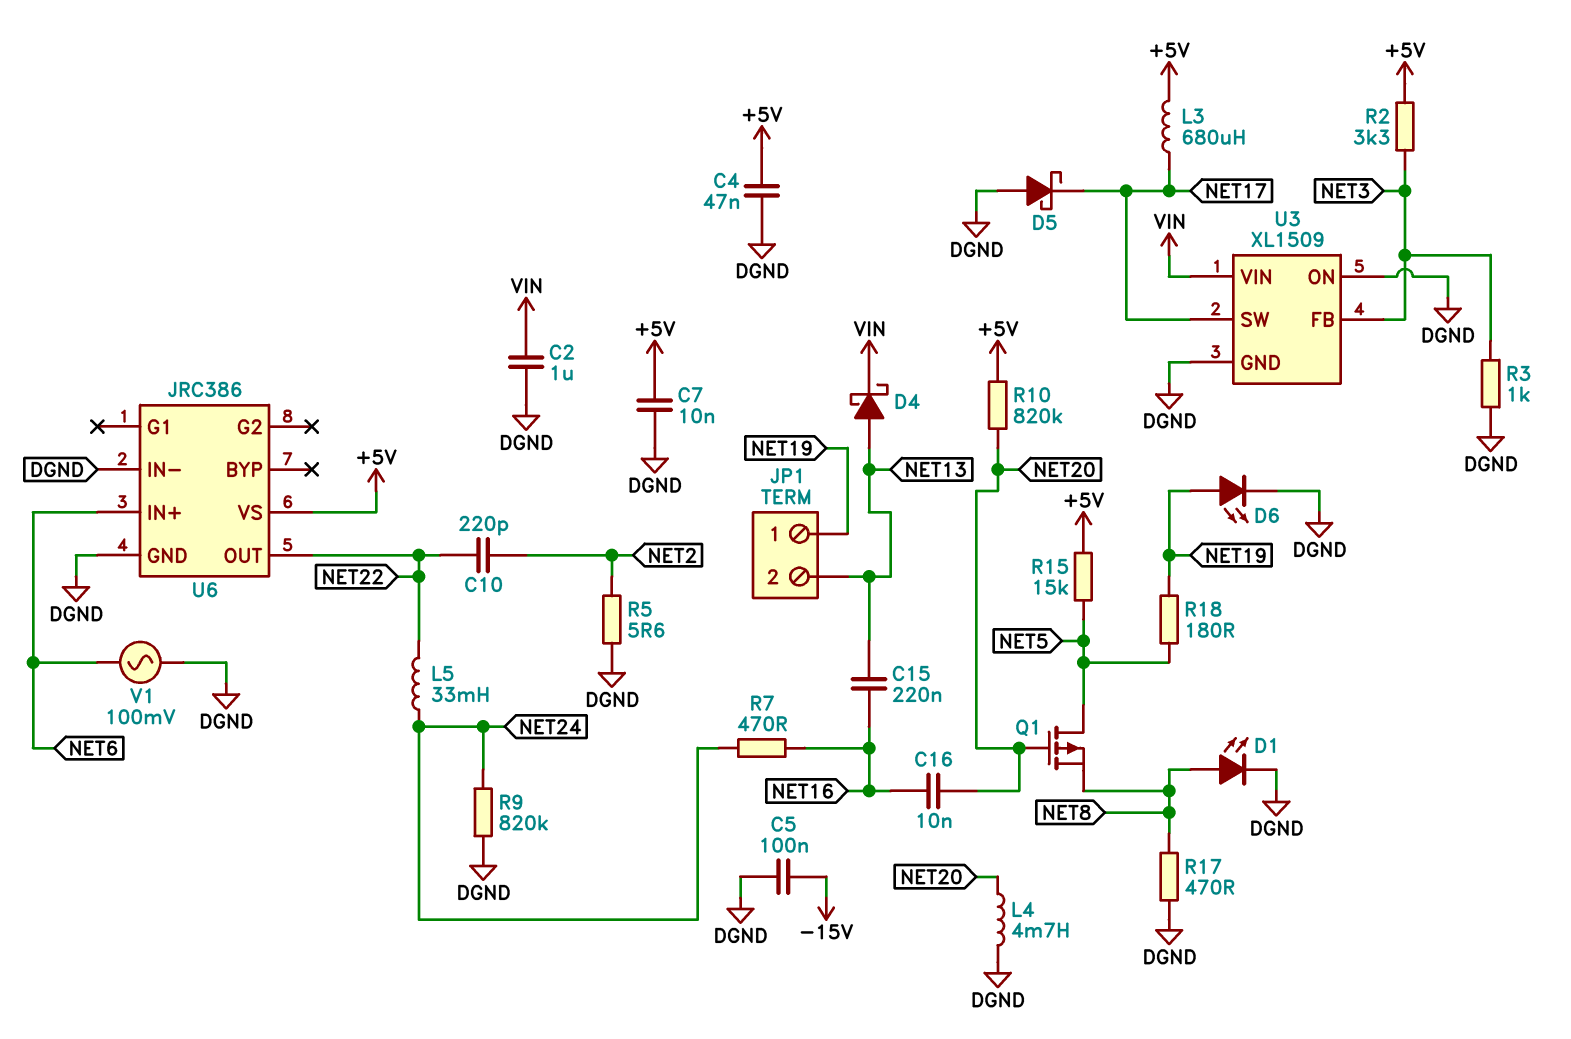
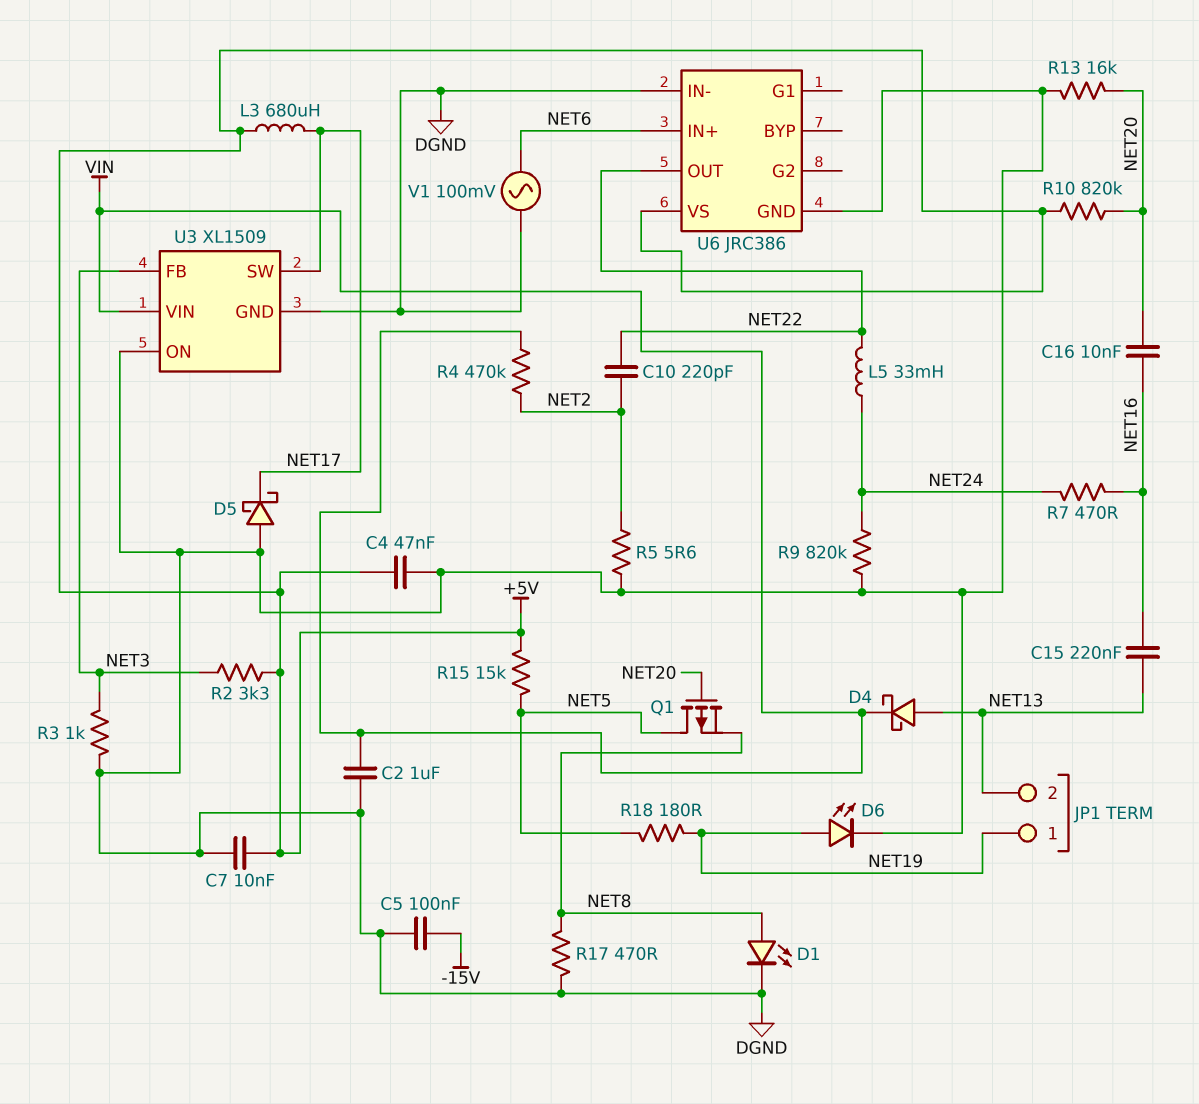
L4: 4.7mH (DGND, NET20) -> none
R4: none -> 470k (NET2, VIN)
R13: none -> 16k (DGND, NET20)

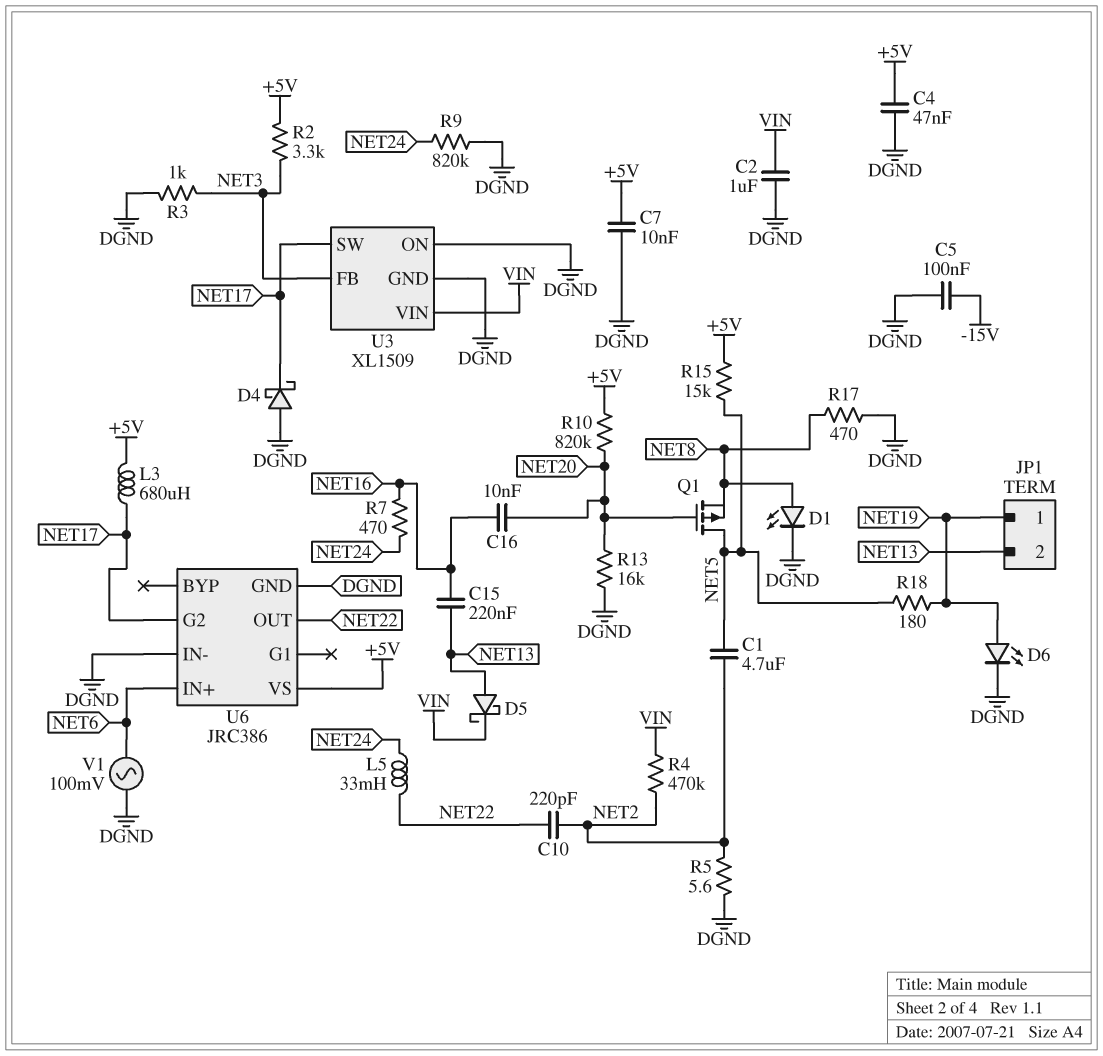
C1: none -> 4.7uF (NET2, NET5)
D4: schottky (A NET13, K VIN) -> schottky (A DGND, K NET17)
D5: schottky (A DGND, K NET17) -> schottky (A NET13, K VIN)
U6 pin G2: none -> NET17

